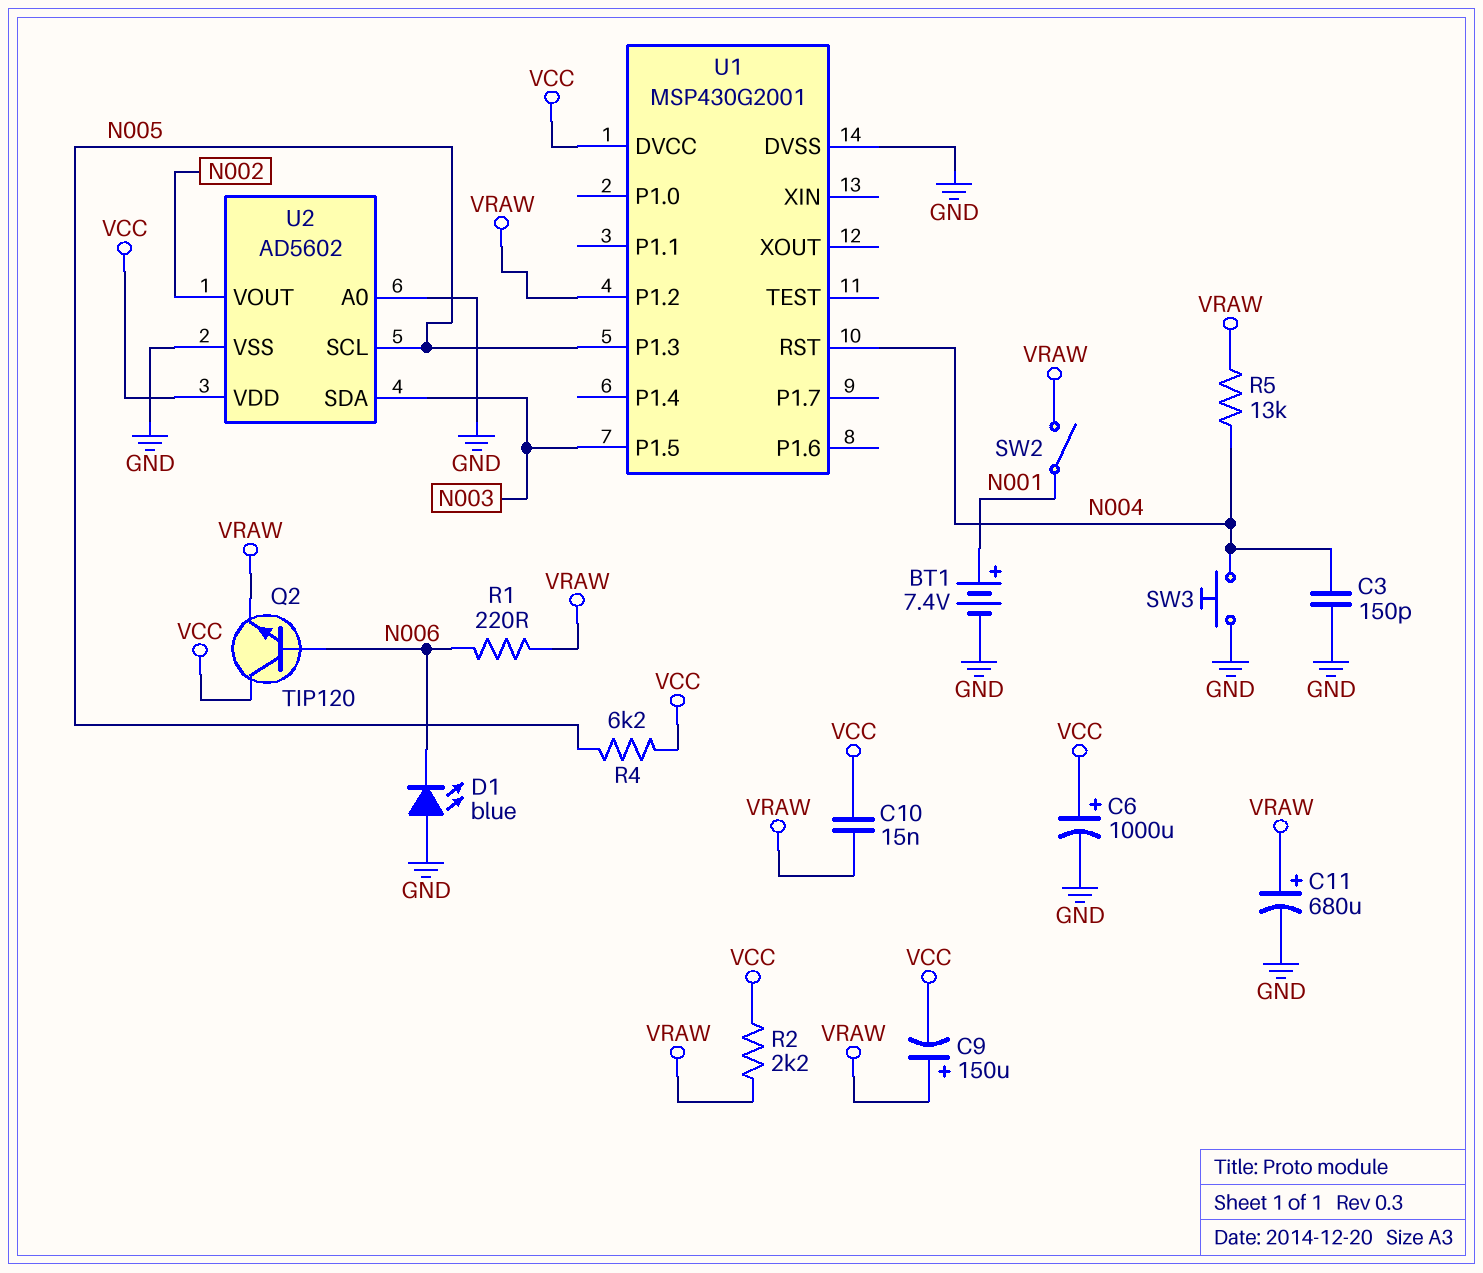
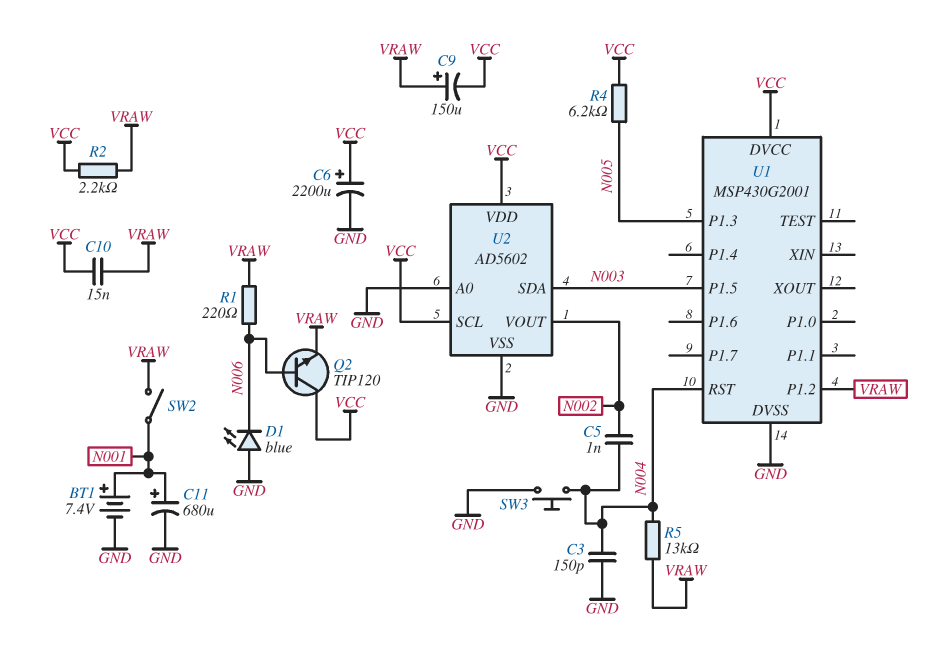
C5: none -> 1nF (N002, N004)
C6: 1000uF (plus VCC, minus GND) -> 2200uF (plus VCC, minus GND)
C11: 680uF (plus VRAW, minus GND) -> 680uF (plus N001, minus GND)
U2 pin SCL: N005 -> VCC

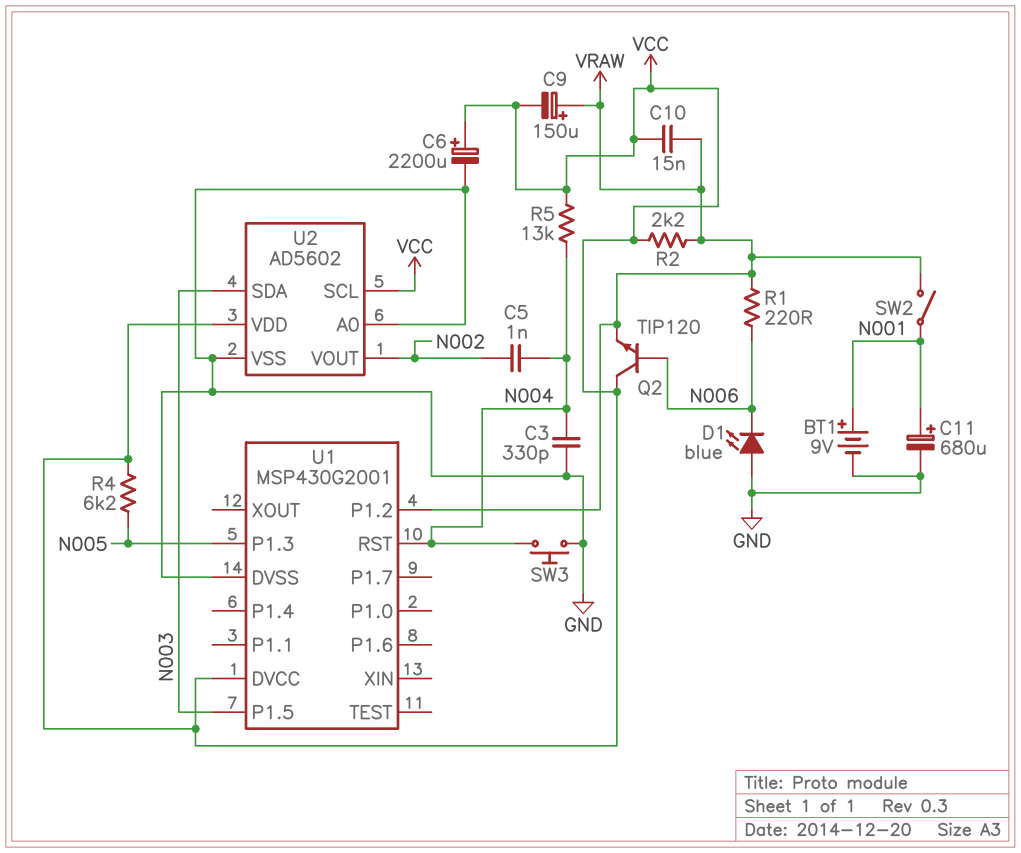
BT1: 7.4V (plus N001, minus GND) -> 9V (plus N001, minus GND)
C3: 150pF (GND, N004) -> 330pF (GND, N004)
R5: 13k (N004, VRAW) -> 13k (N004, VCC)

